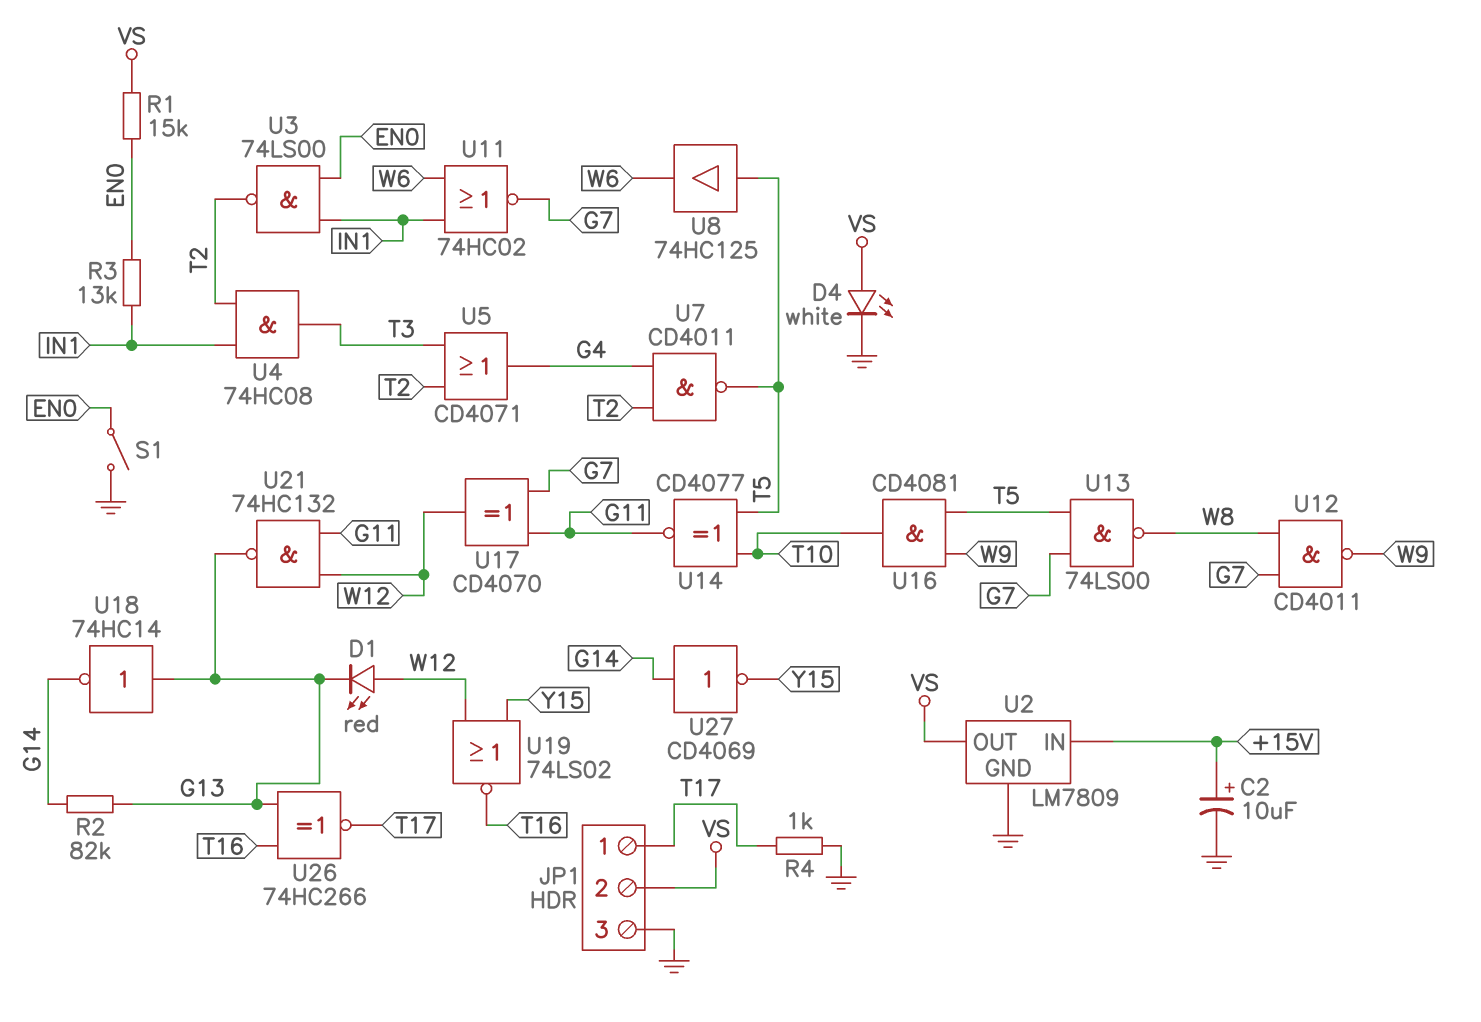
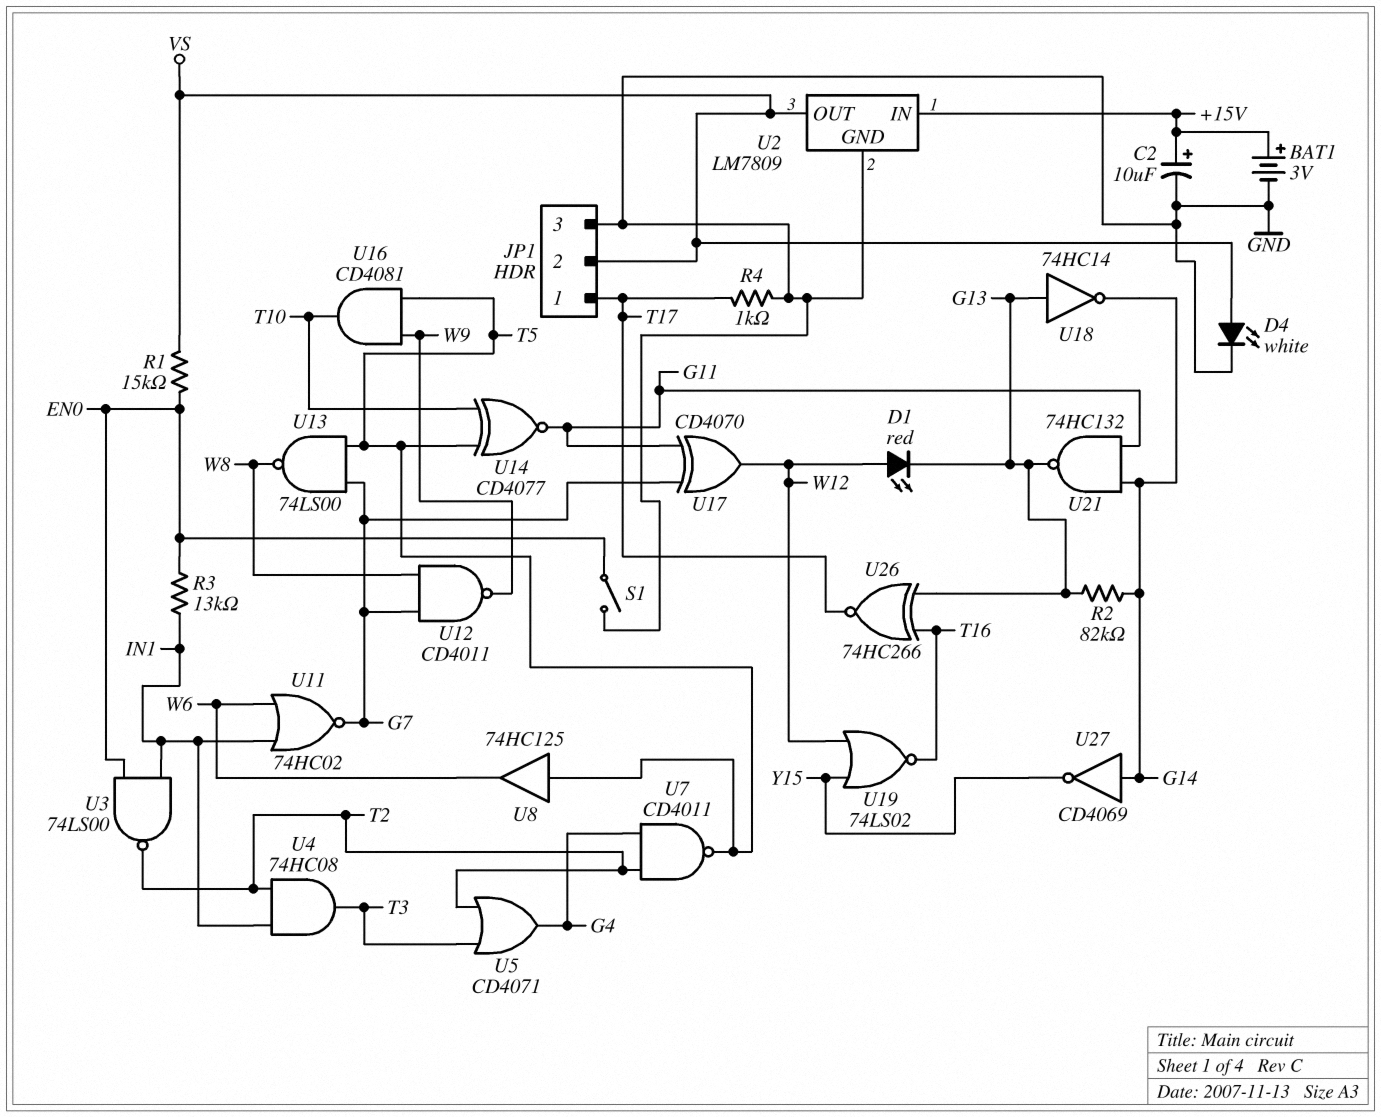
BAT1: none -> 3V (plus +15V, minus GND)
U21: NAND 74HC132 (in G11, in W12, out G13) -> NAND 74HC132 (in G11, in G14, out G13)

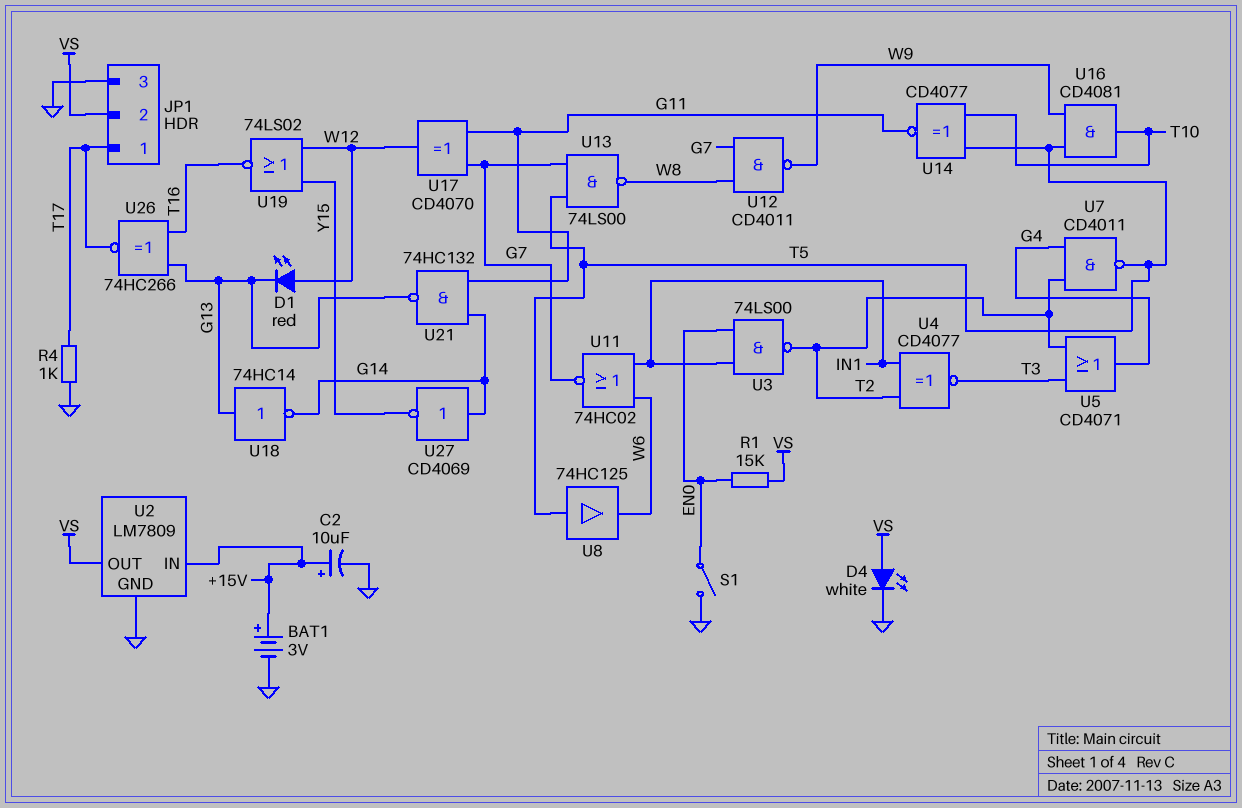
R2: 82k (G13, G14) -> none
R3: 13k (EN0, IN1) -> none
U4: AND 74HC08 (in IN1, in T2, out T3) -> XNOR CD4077 (in IN1, in T2, out T3)

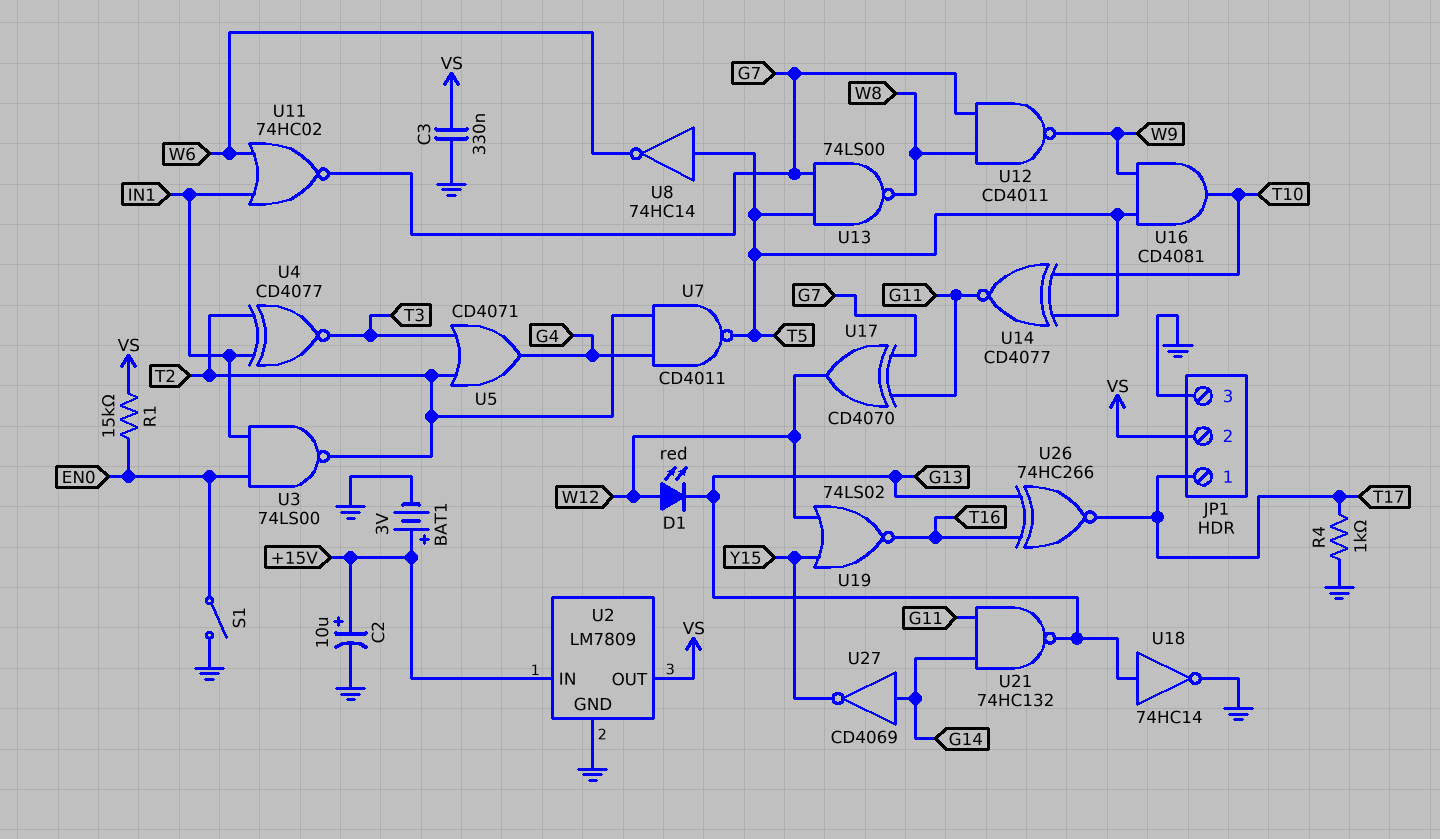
C3: none -> 330nF (GND, VS)
D4: LED white (A VS, K GND) -> none
U8: buffer 74HC125 (in T5, out W6) -> NOT 74HC14 (in T5, out W6)
U18: NOT 74HC14 (in G13, out G14) -> NOT 74HC14 (in G13, out GND)

